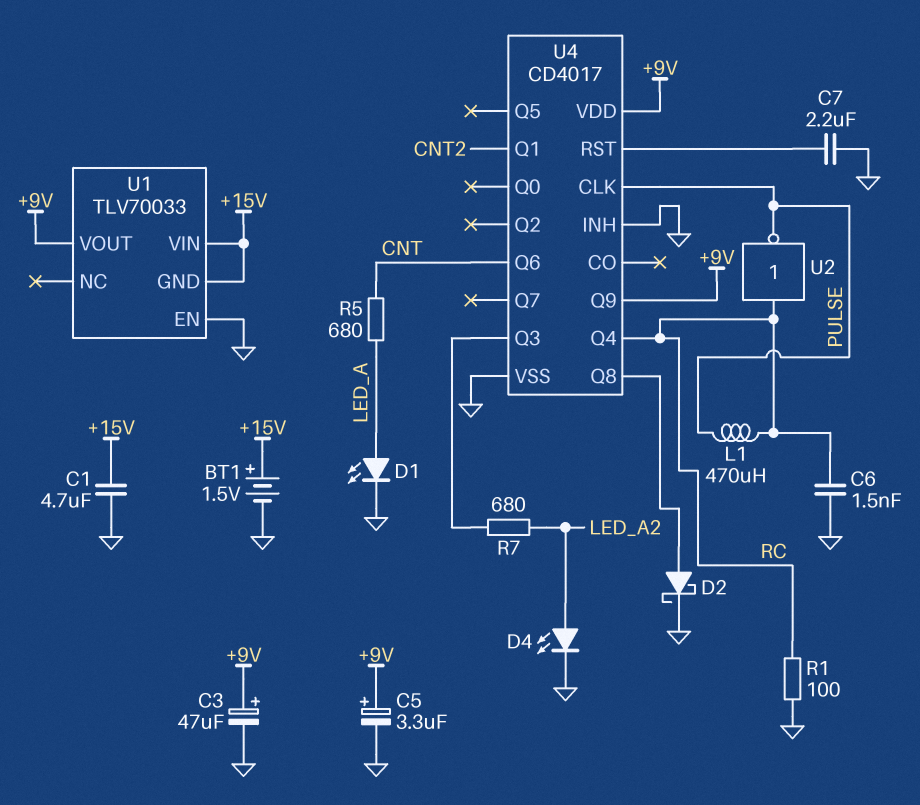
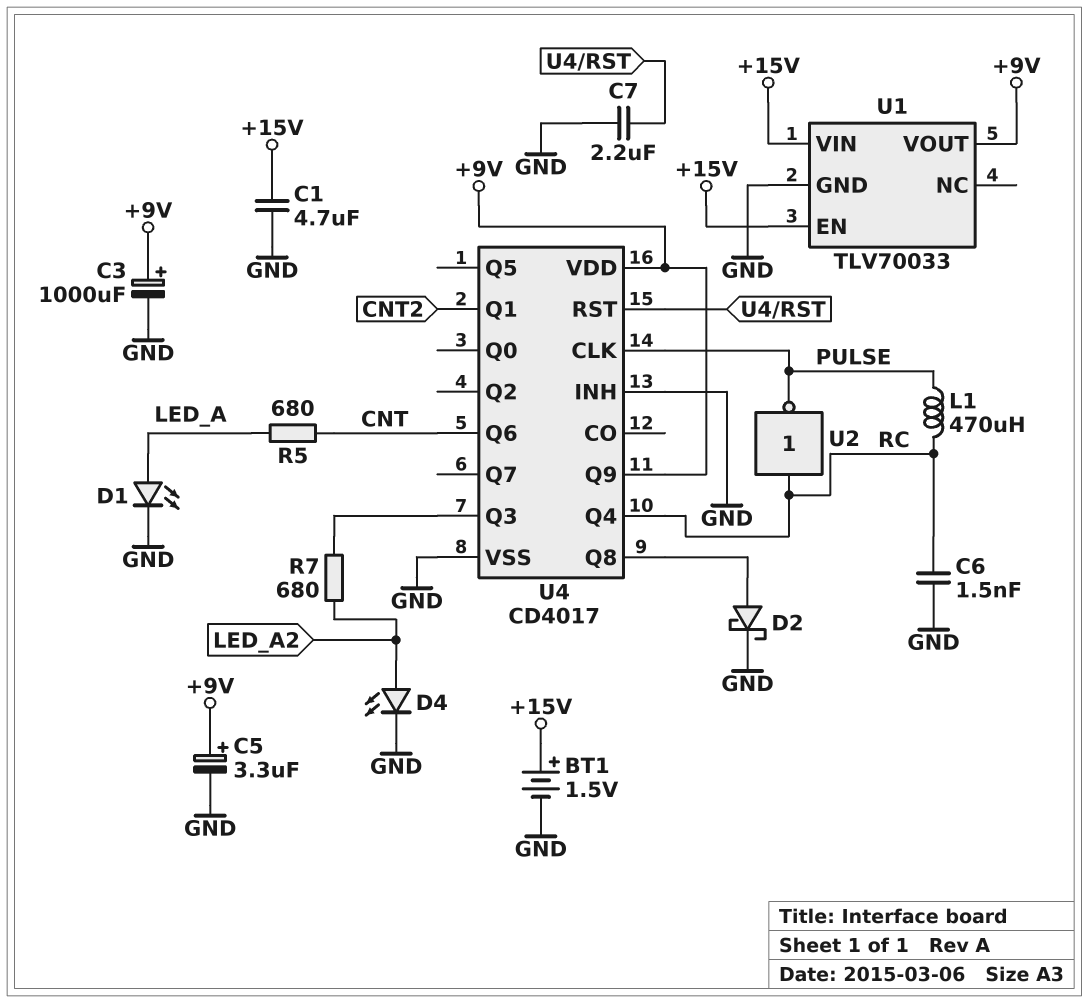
C3: 47uF (plus +9V, minus GND) -> 1000uF (plus +9V, minus GND)
R1: 100 (GND, RC) -> none
U1 pin EN: GND -> +15V
U1 pin GND: +15V -> GND

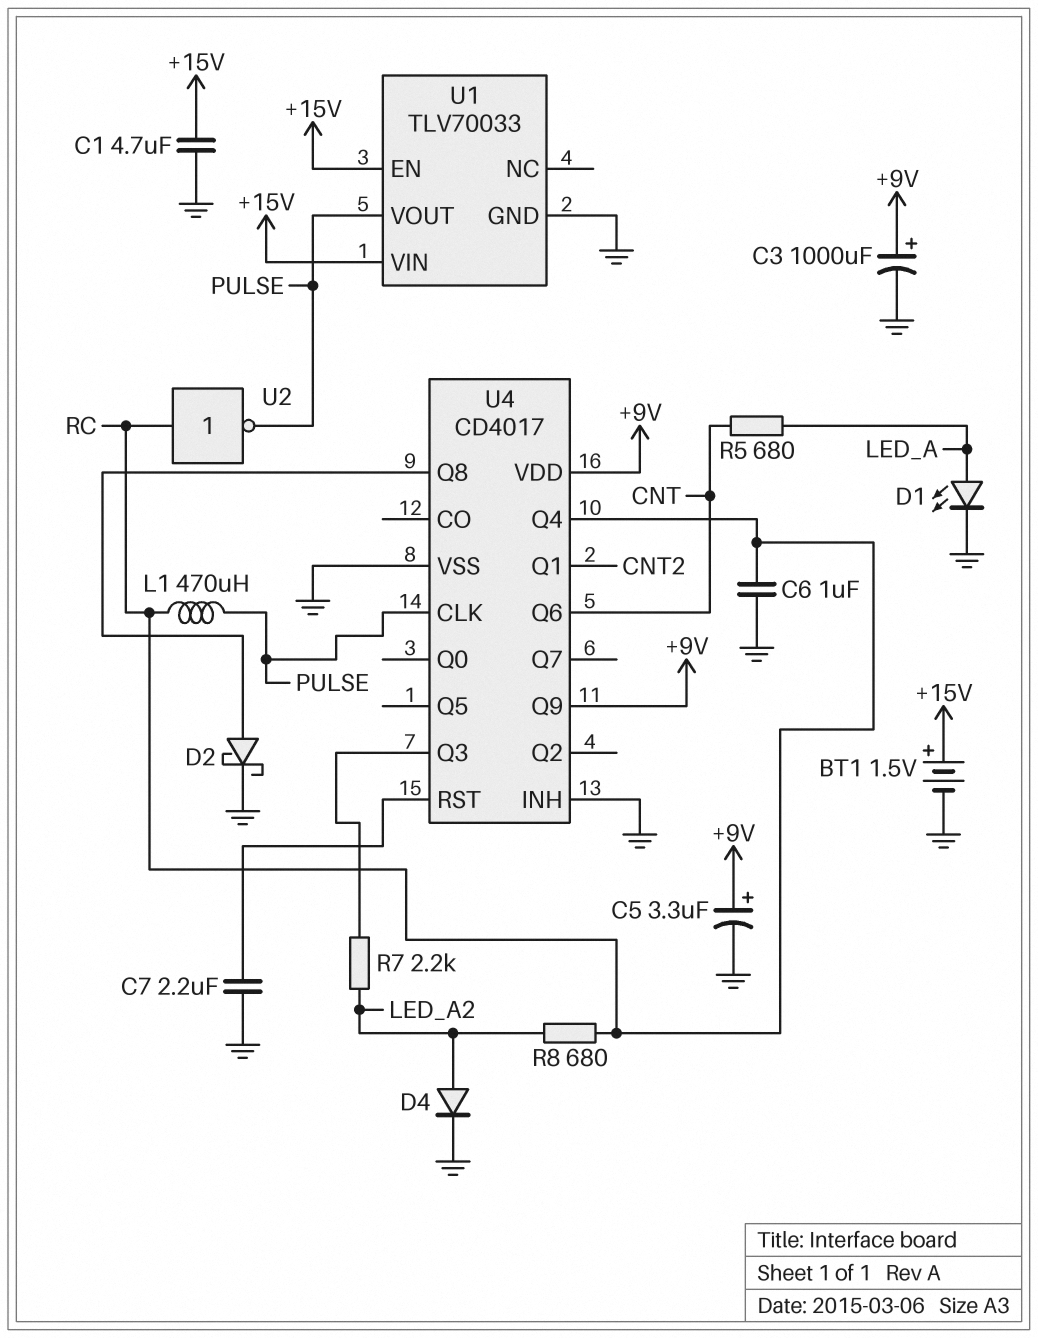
C6: 1.5nF (GND, RC) -> 1uF (GND, RC)
D4: LED (A LED_A2, K GND) -> diode (A LED_A2, K GND)
R7: 680 (LED_A2, U4/Q3) -> 2.2k (LED_A2, U4/Q3)
R8: none -> 680 (LED_A2, RC)
U1 pin VOUT: +9V -> PULSE

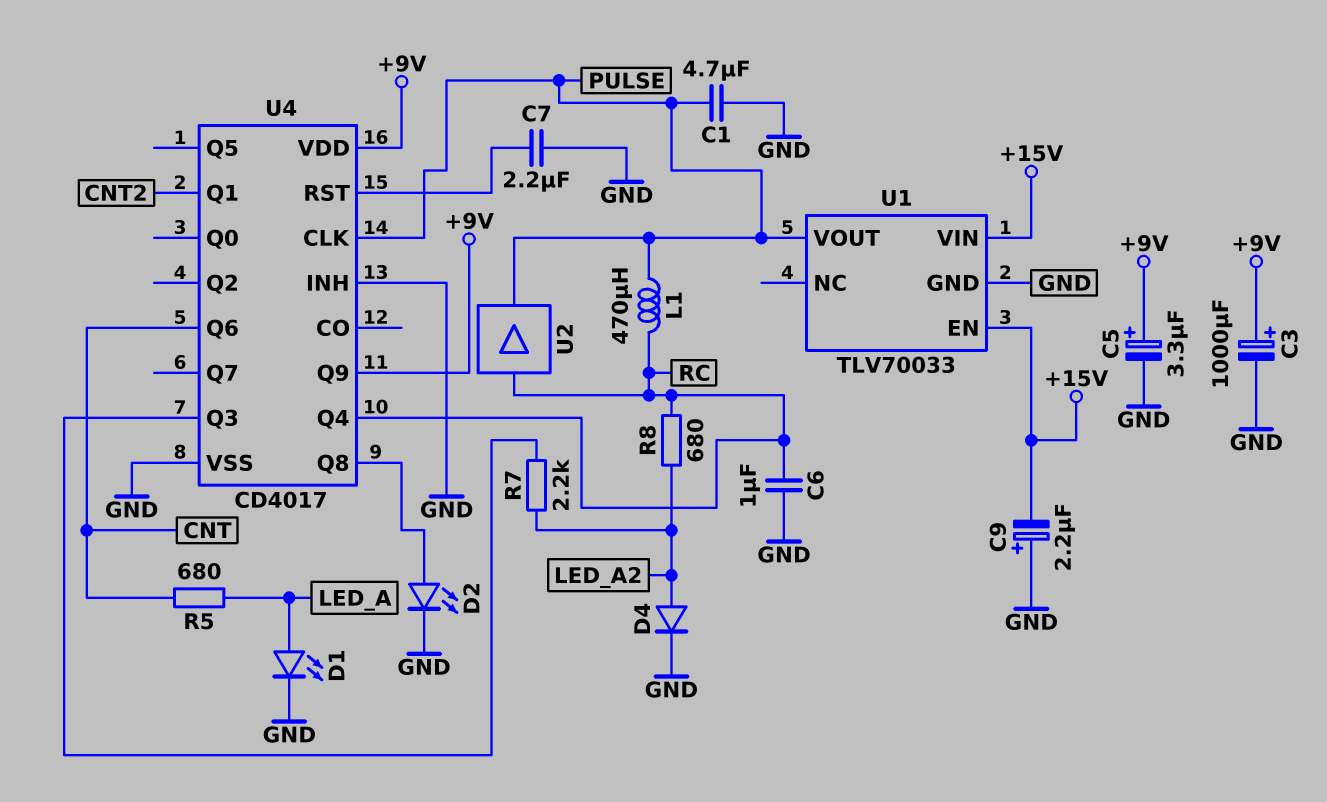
BT1: 1.5V (plus +15V, minus GND) -> none
C1: 4.7uF (+15V, GND) -> 4.7uF (GND, PULSE)
C9: none -> 2.2uF (plus GND, minus +15V)
D2: schottky (A U4/Q8, K GND) -> LED (A U4/Q8, K GND)
U2: NOT (in RC, out PULSE) -> buffer (in RC, out PULSE)

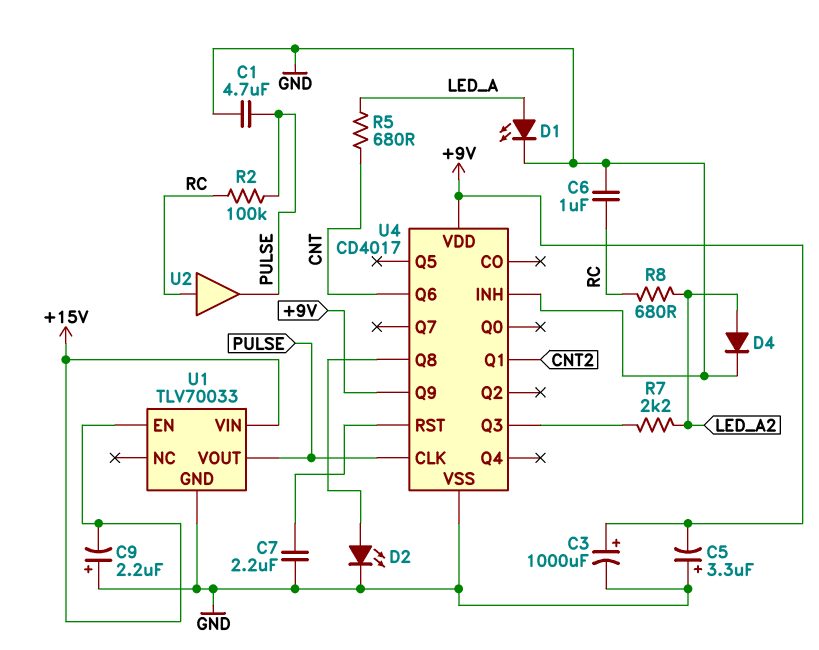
C5: 3.3uF (plus +9V, minus GND) -> 3.3uF (plus GND, minus +9V)
L1: 470uH (PULSE, RC) -> none
R2: none -> 100k (PULSE, RC)
U4 pin Q4: RC -> none

